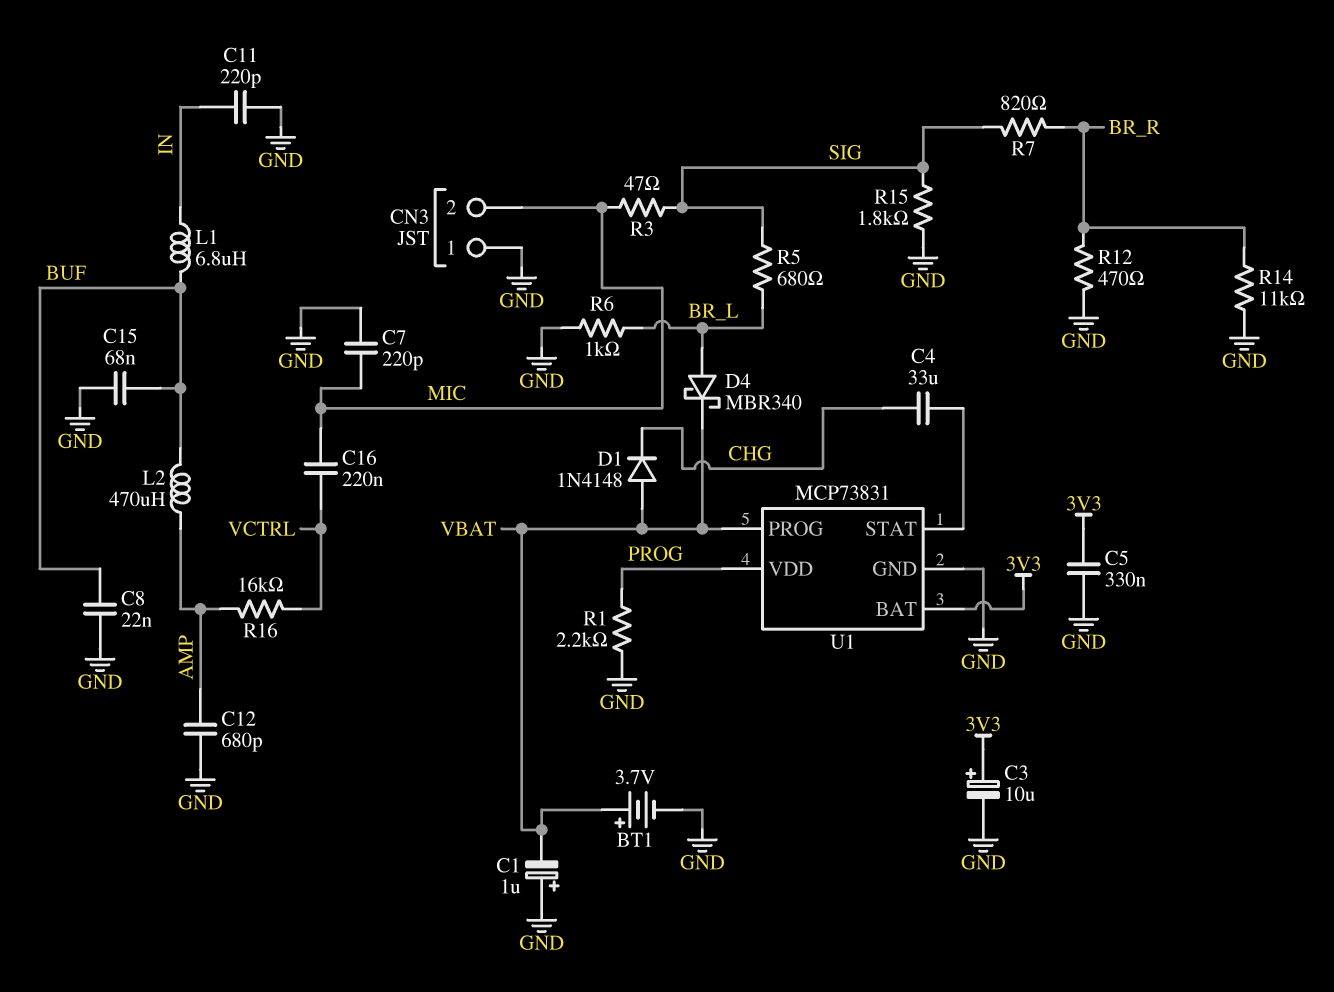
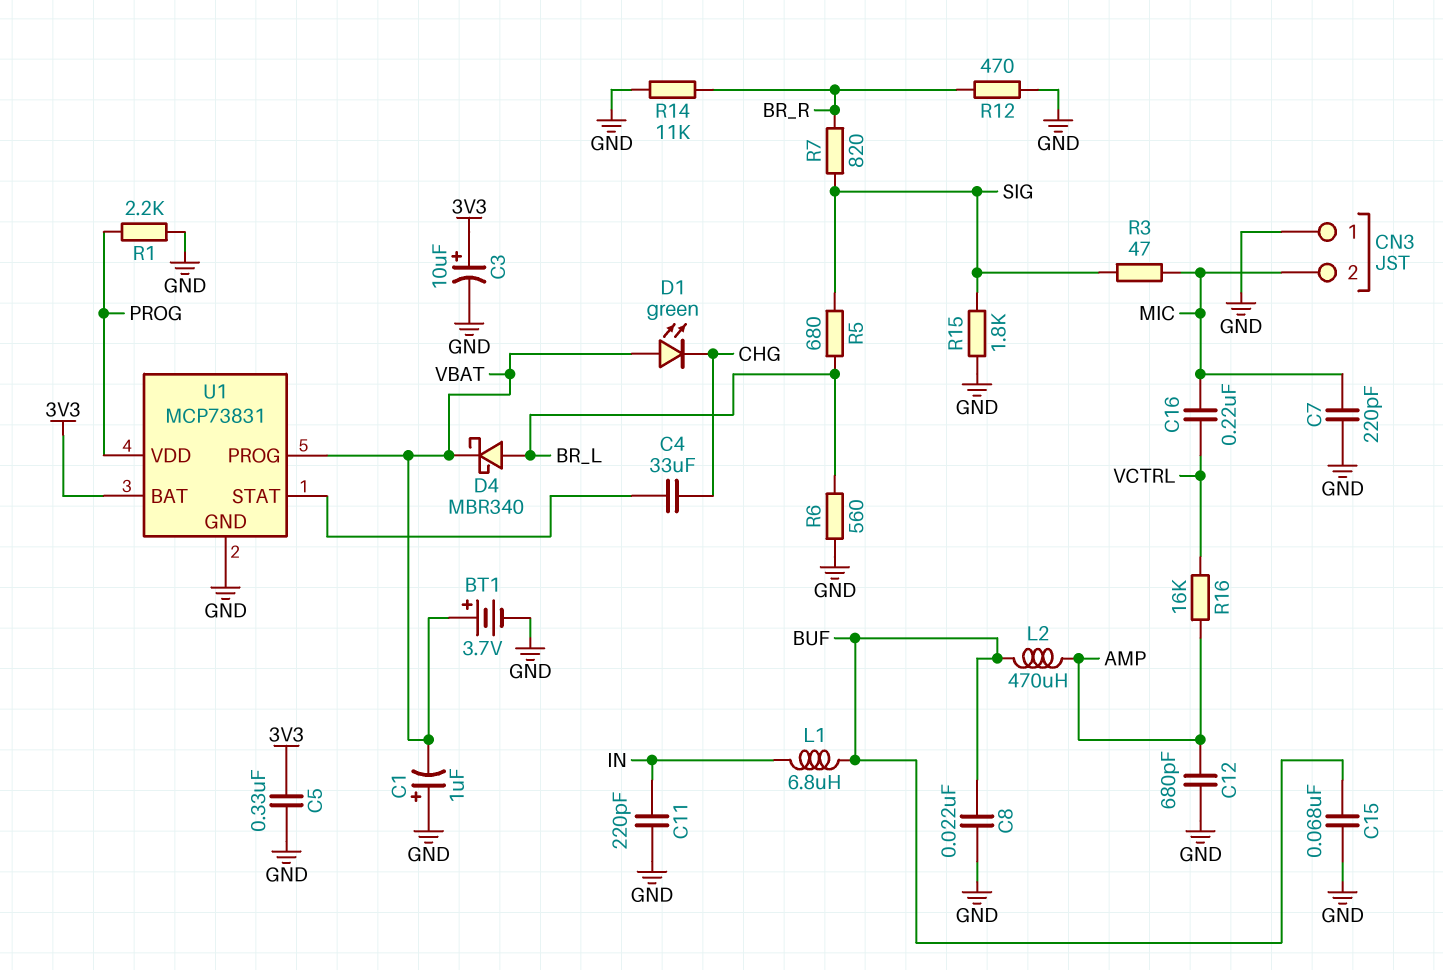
D1: diode 1N4148 (A VBAT, K CHG) -> LED green (A VBAT, K CHG)
R6: 1k (BR_L, GND) -> 560 (BR_L, GND)

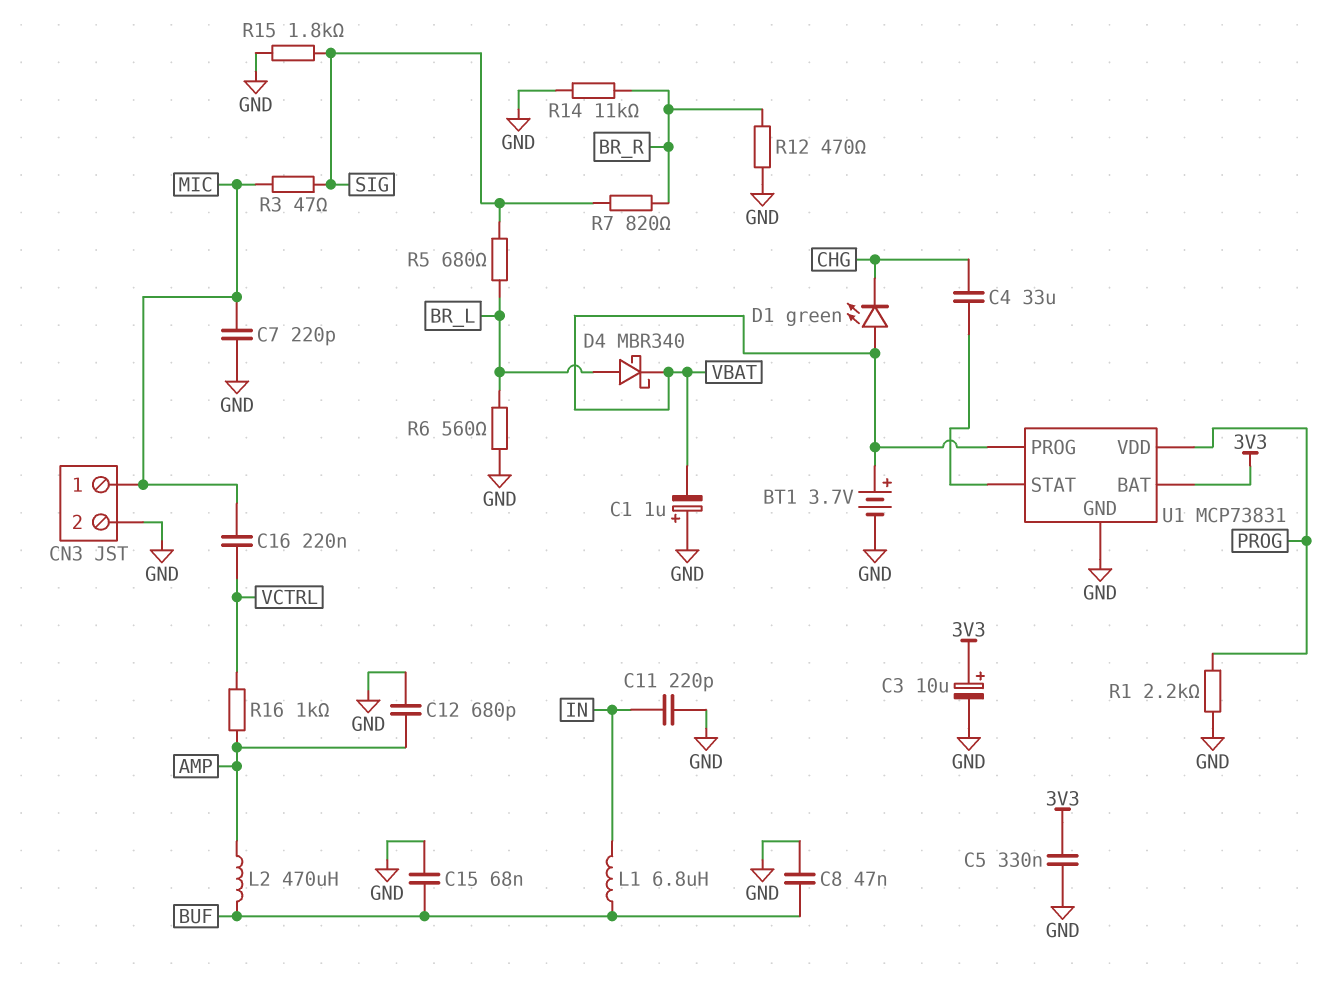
C8: 22nF (BUF, GND) -> 47nF (BUF, GND)
CN3 pin 1: GND -> MIC
CN3 pin 2: MIC -> GND
R16: 16k (AMP, VCTRL) -> 1k (AMP, VCTRL)

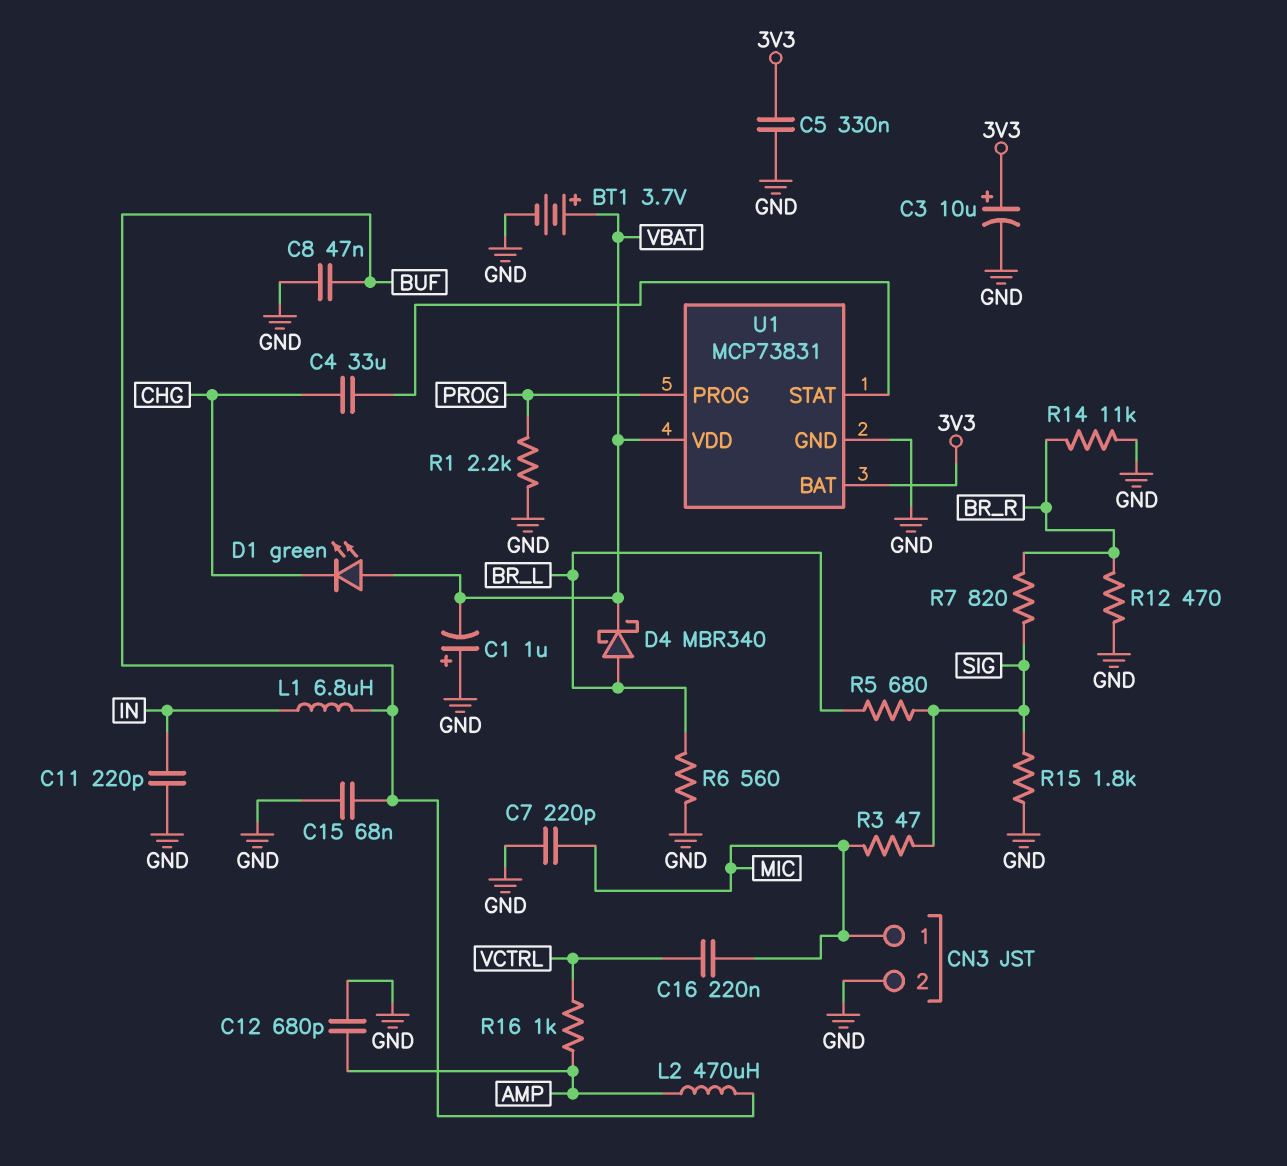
U1 pin PROG: VBAT -> PROG
U1 pin VDD: PROG -> VBAT

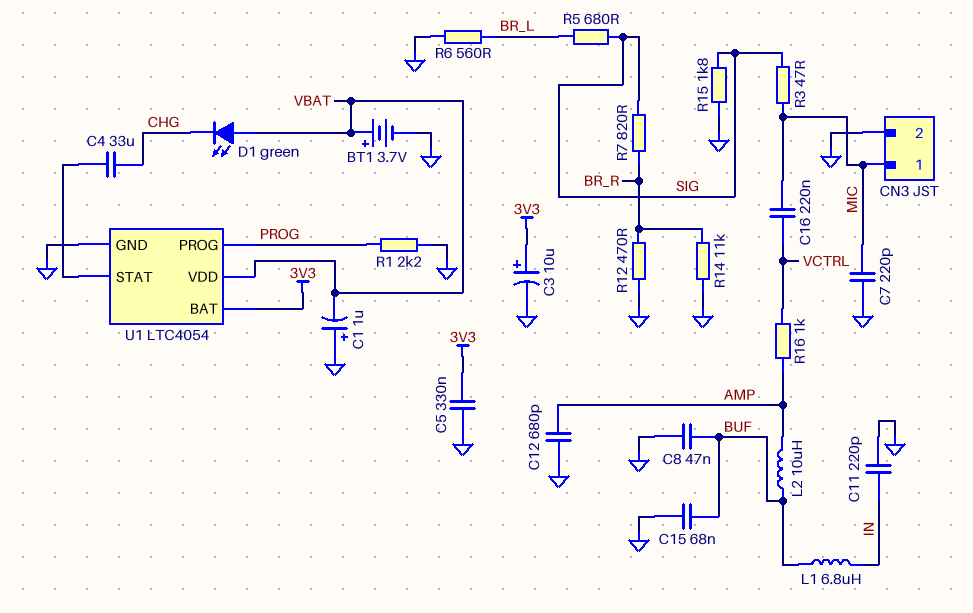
D4: schottky MBR340 (A BR_L, K VBAT) -> none
L2: 470uH (AMP, BUF) -> 10uH (AMP, BUF)
U1: MCP73831 -> LTC4054

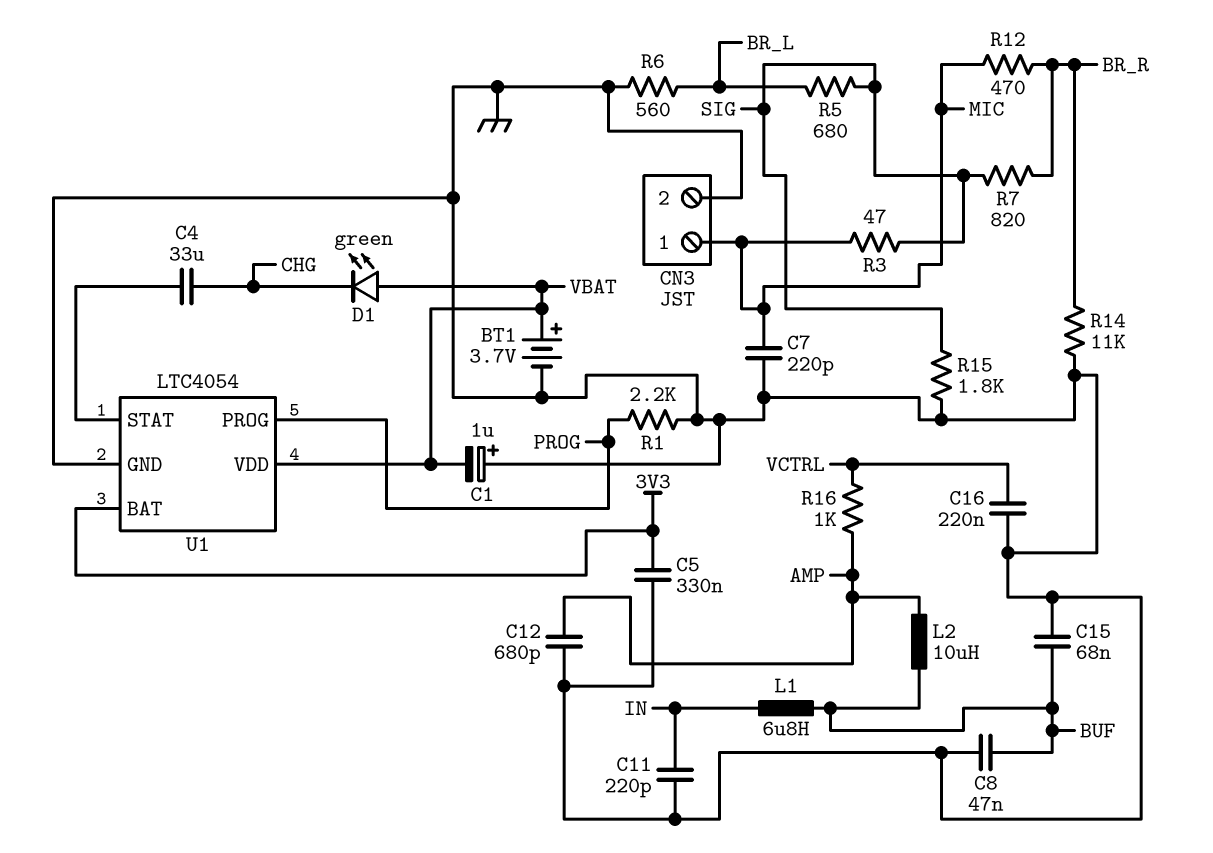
C3: 10uF (plus 3V3, minus GND) -> none
C16: 220nF (MIC, VCTRL) -> 220nF (GND, VCTRL)
R12: 470 (BR_R, GND) -> 470 (BR_R, MIC)

